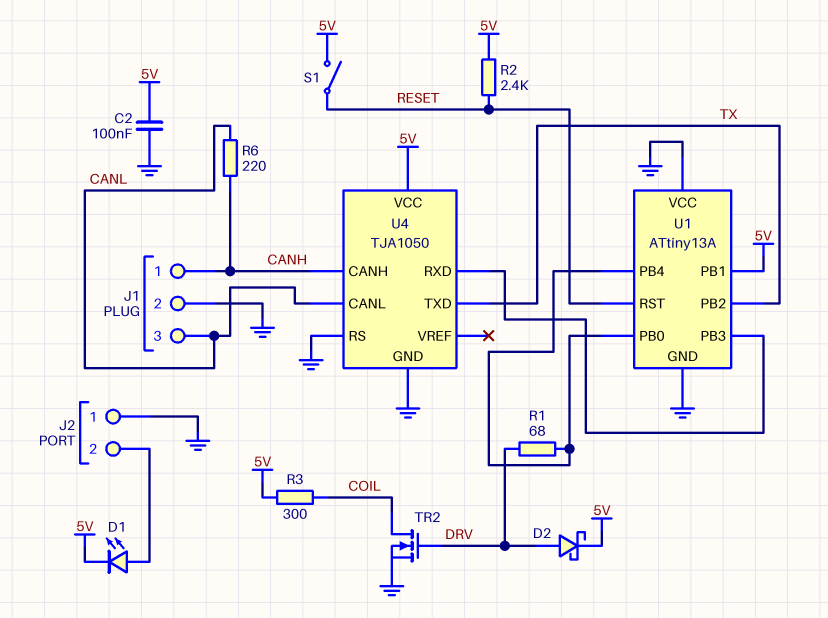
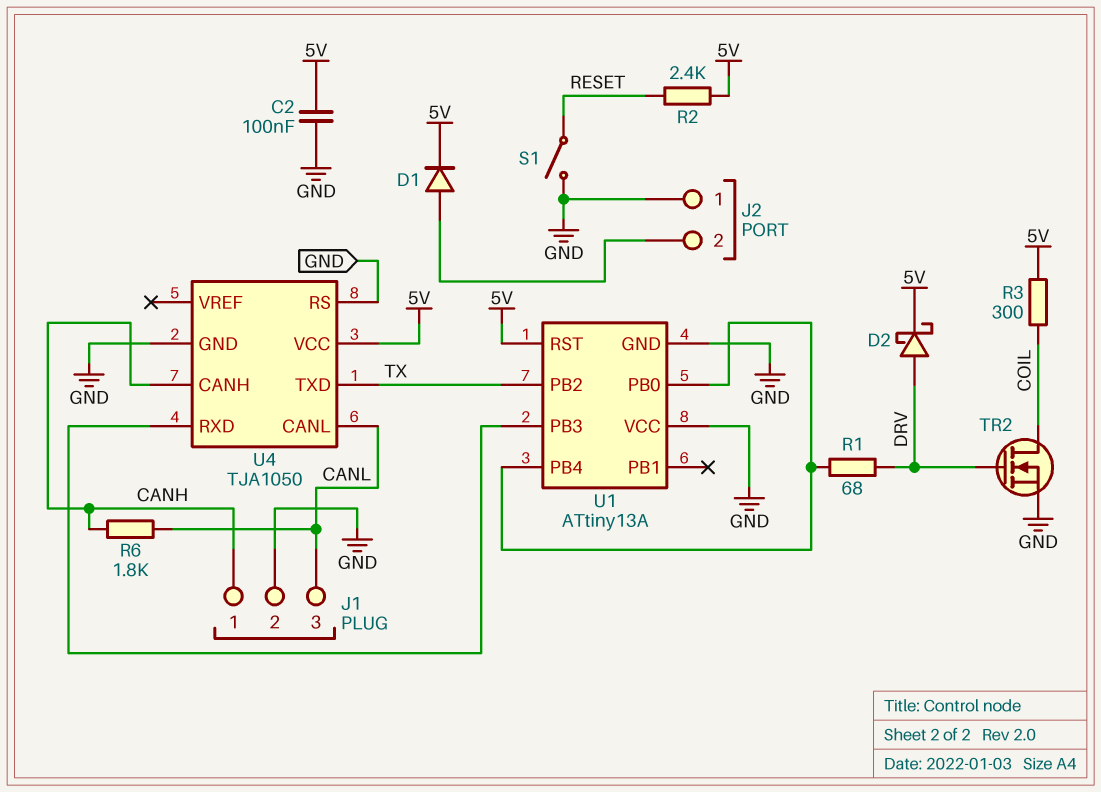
D1: LED (A J2/2, K 5V) -> diode (A J2/2, K 5V)
R6: 220 (CANH, CANL) -> 1.8k (CANH, CANL)
S1: switch (5V, RESET) -> switch (GND, RESET)
U1 pin PB1: 5V -> none
U1 pin RST: RESET -> 5V

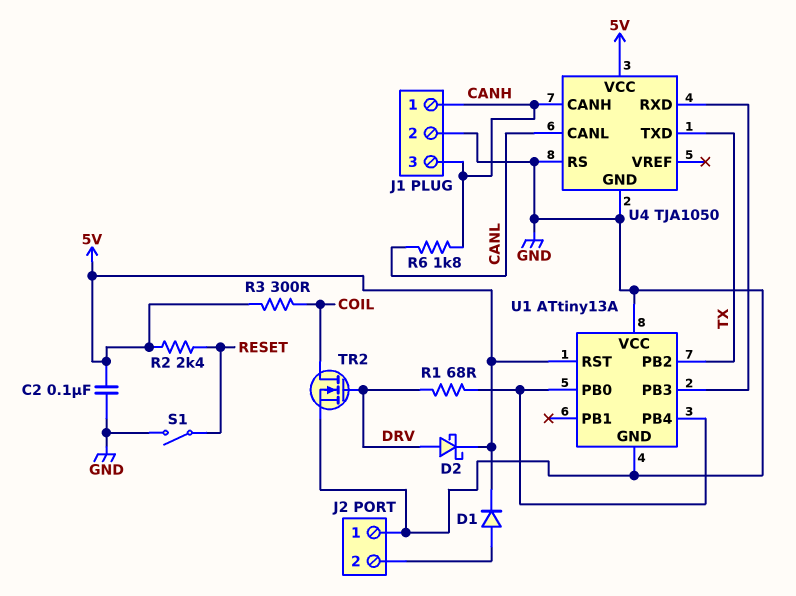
J1 pin 3: CANL -> CANH

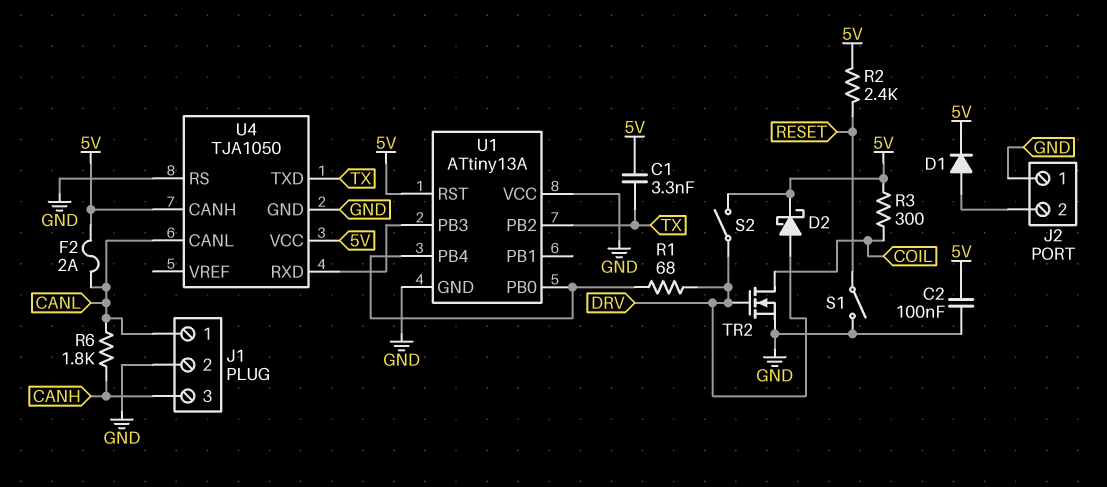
C1: none -> 3.3nF (5V, TX)
F2: none -> 2A (5V, CANL)
J1 pin 1: CANH -> CANL
S2: none -> switch (5V, DRV)
U4 pin CANH: CANH -> 5V

